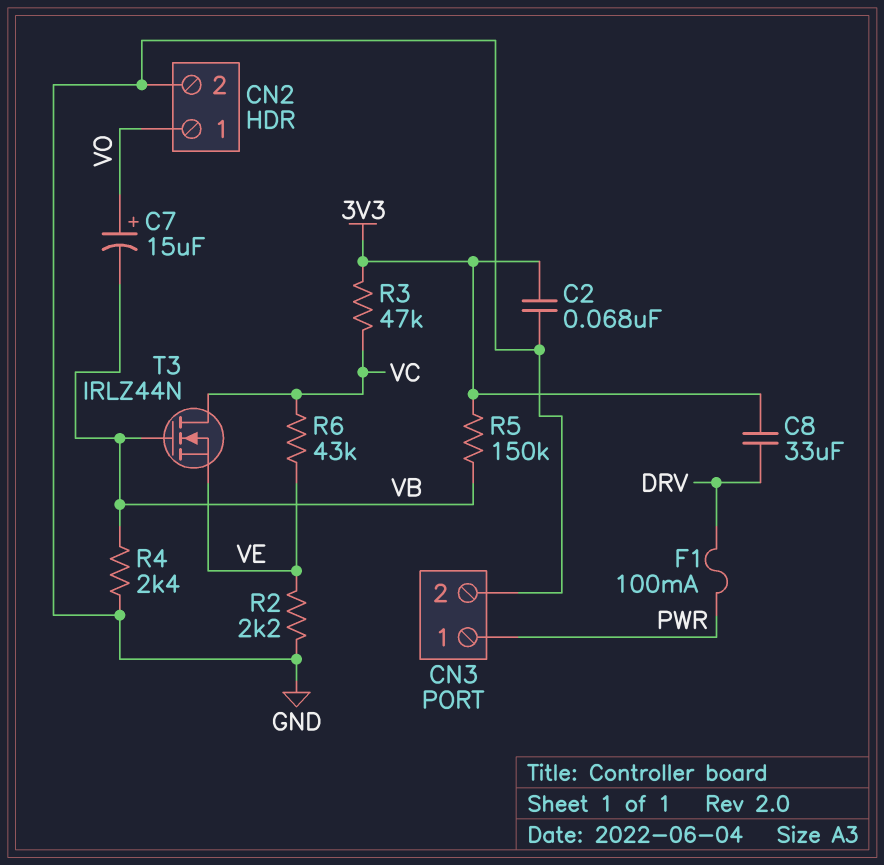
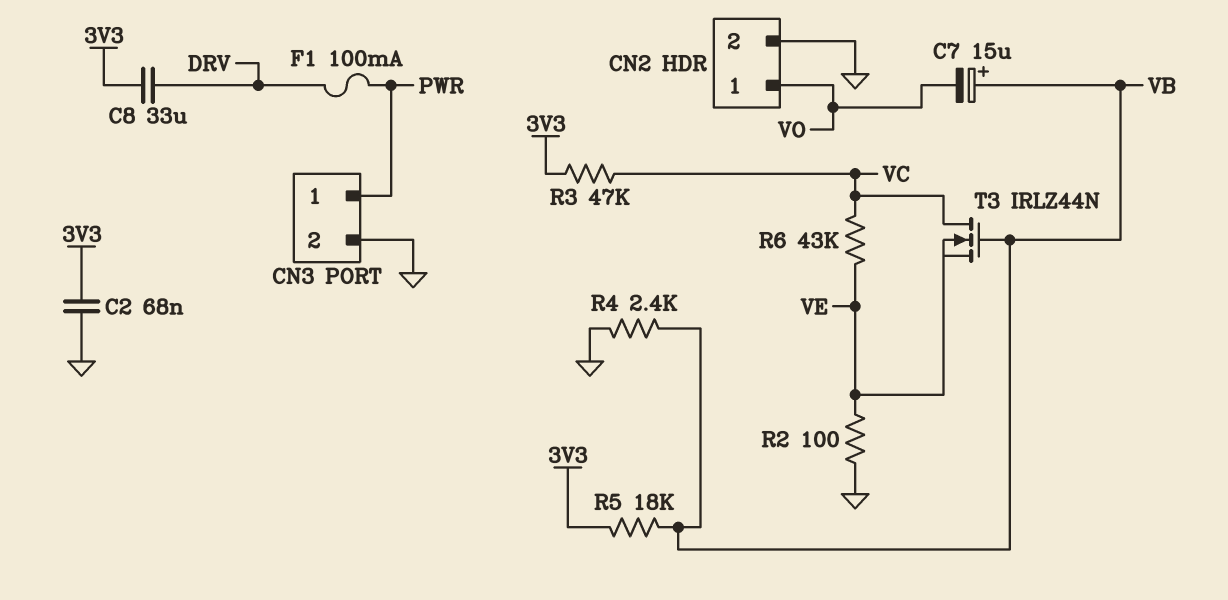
C7: 15uF (plus VO, minus VB) -> 15uF (plus VB, minus VO)
R2: 2.2k (GND, VE) -> 100 (GND, VE)
R5: 150k (3V3, VB) -> 18k (3V3, VB)

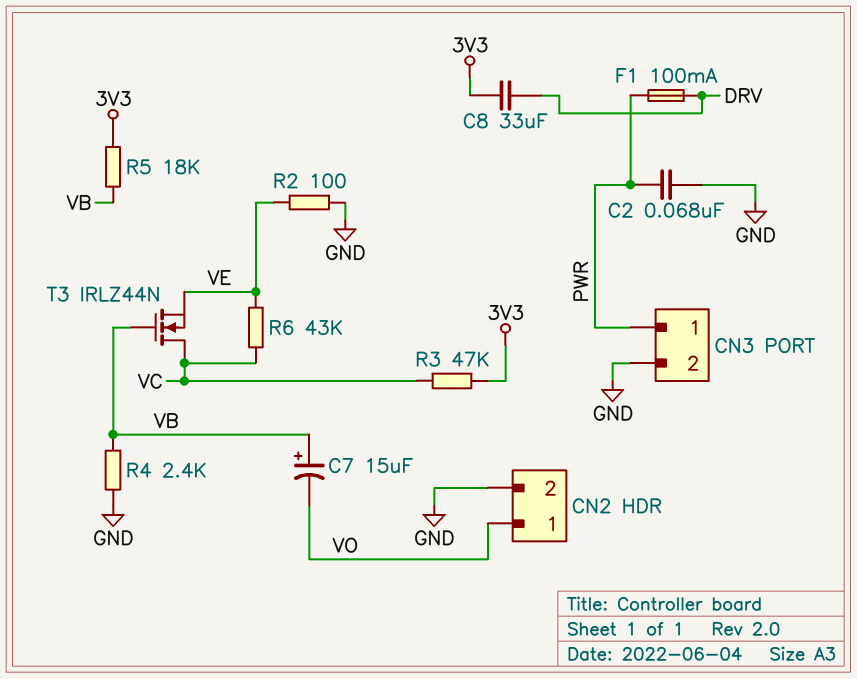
C2: 68nF (3V3, GND) -> 68nF (GND, PWR)

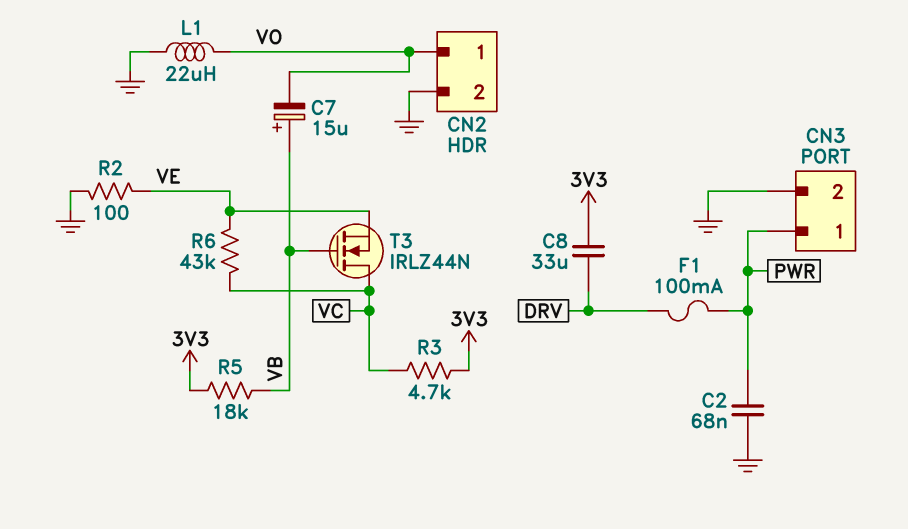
L1: none -> 22uH (GND, VO)
R3: 47k (3V3, VC) -> 4.7k (3V3, VC)
R4: 2.4k (GND, VB) -> none

